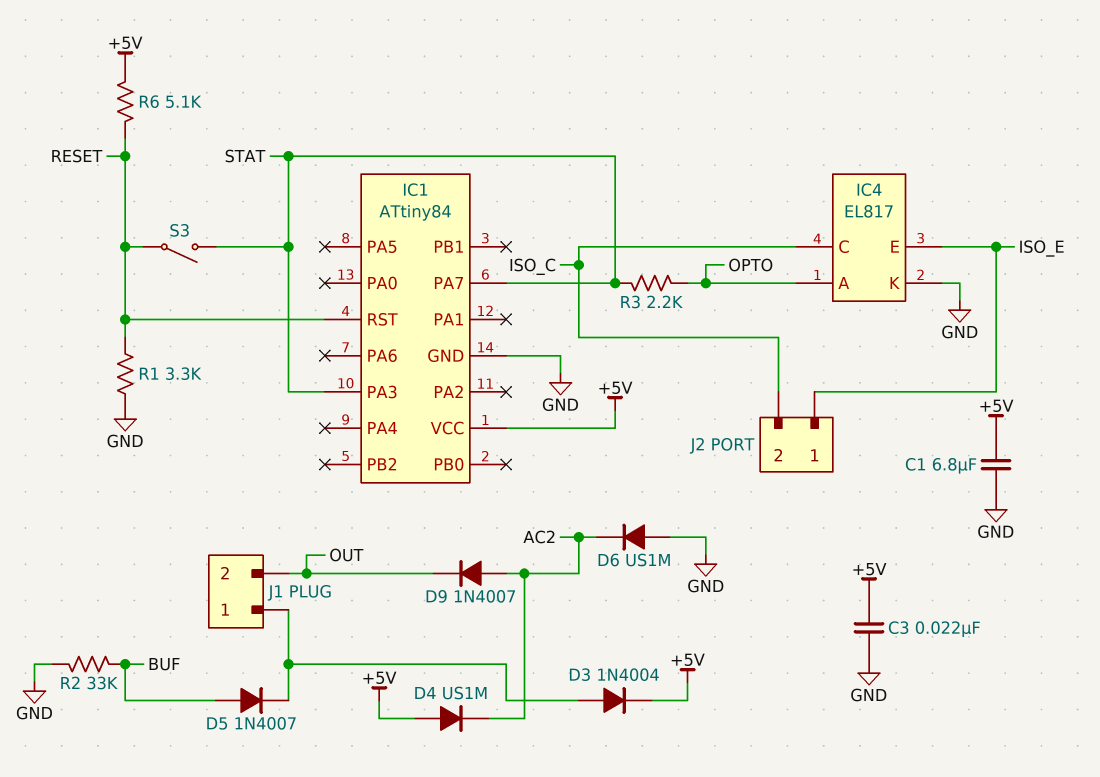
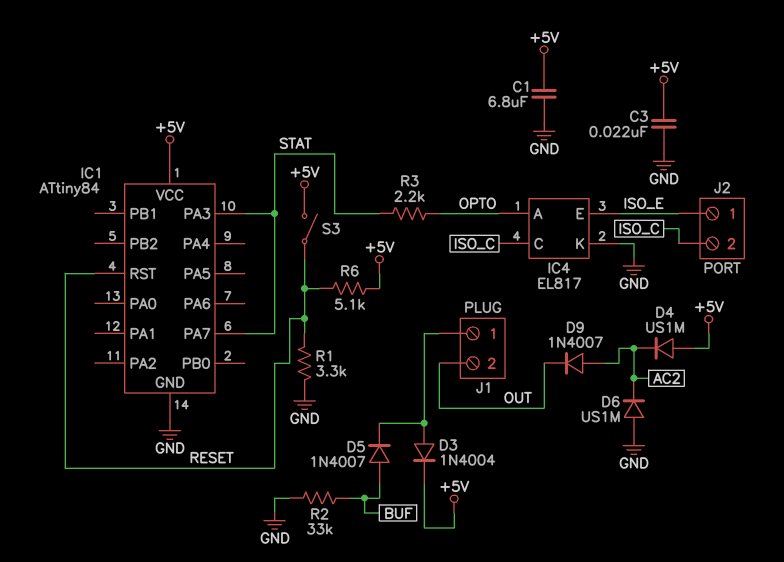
S3: switch (RESET, STAT) -> switch (+5V, RESET)

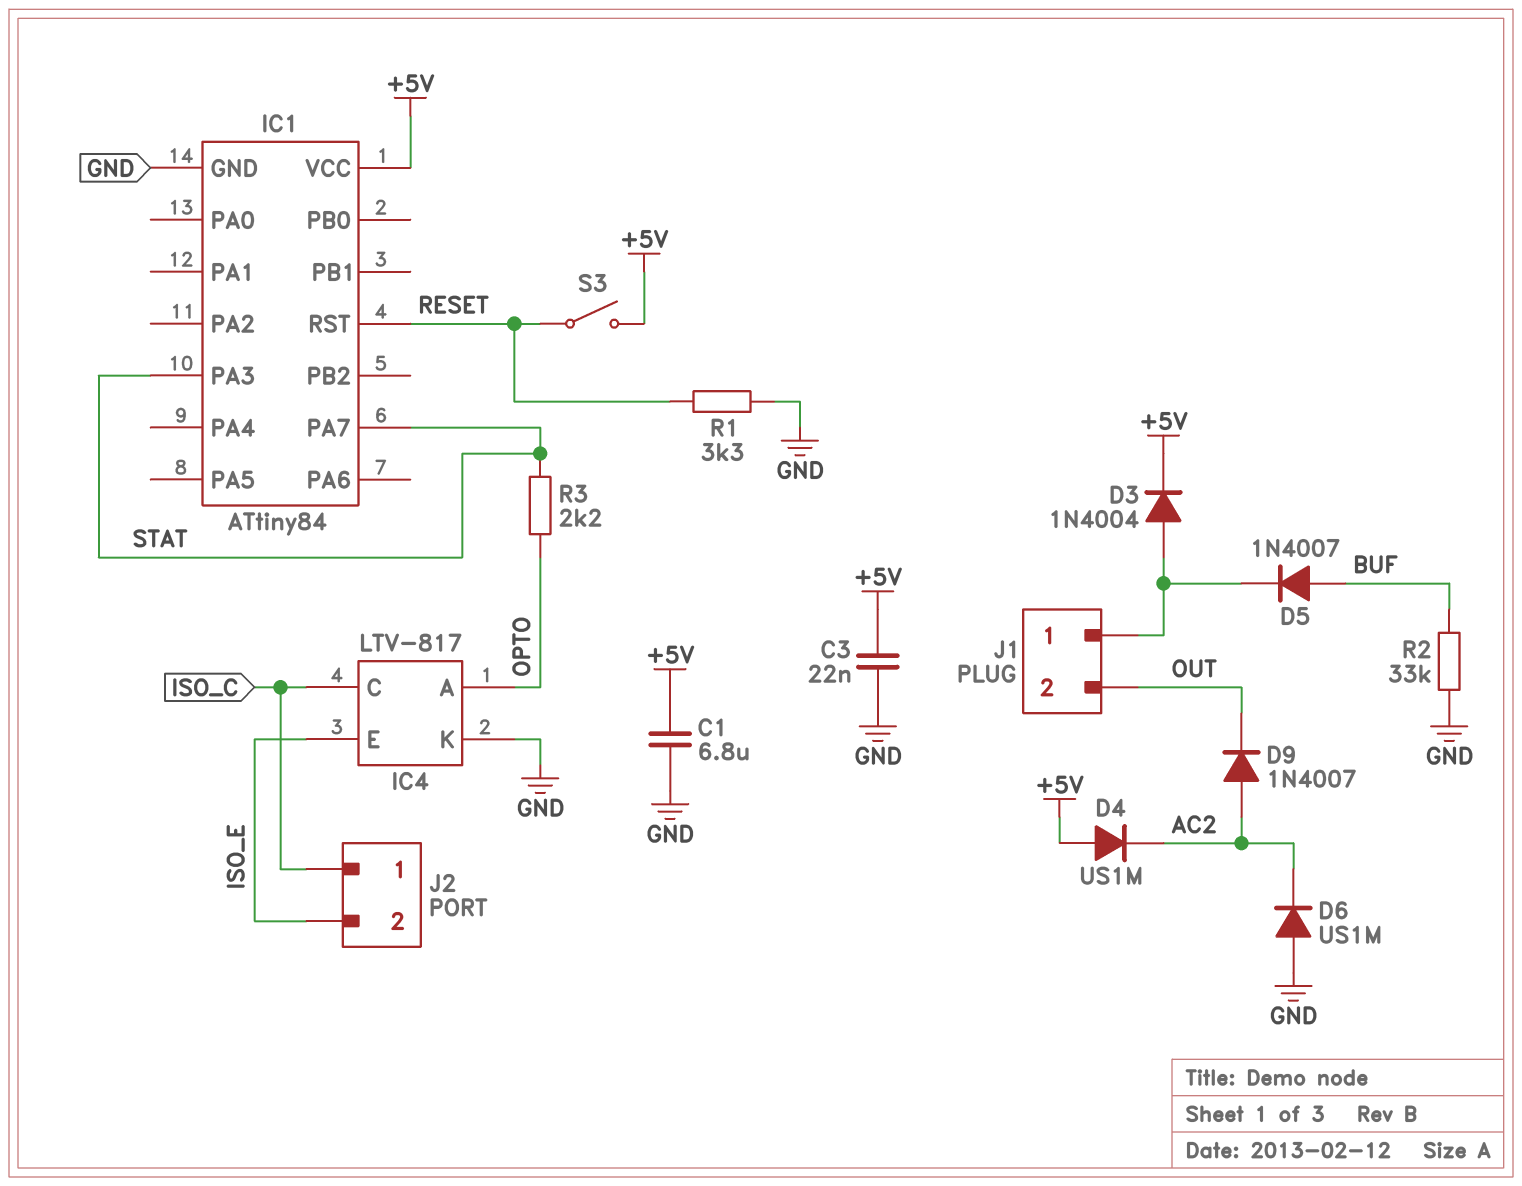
IC4: EL817 -> LTV-817
J2 pin 1: ISO_E -> ISO_C
J2 pin 2: ISO_C -> ISO_E
R6: 5.1k (+5V, RESET) -> none

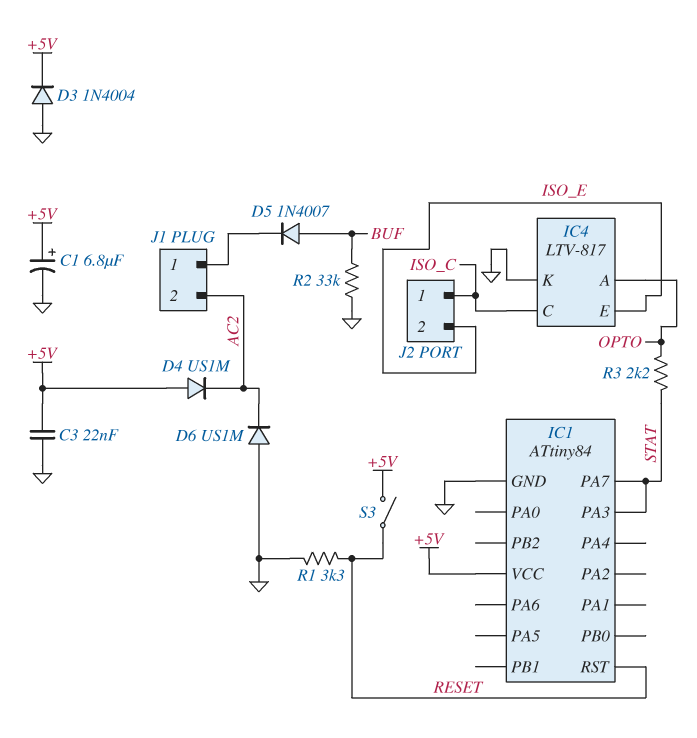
C1: 6.8uF (+5V, GND) -> 6.8uF (plus +5V, minus GND)
D3: diode 1N4004 (A J1/1, K +5V) -> diode 1N4004 (A GND, K +5V)
D9: diode 1N4007 (A AC2, K OUT) -> none
J1 pin 2: OUT -> AC2

